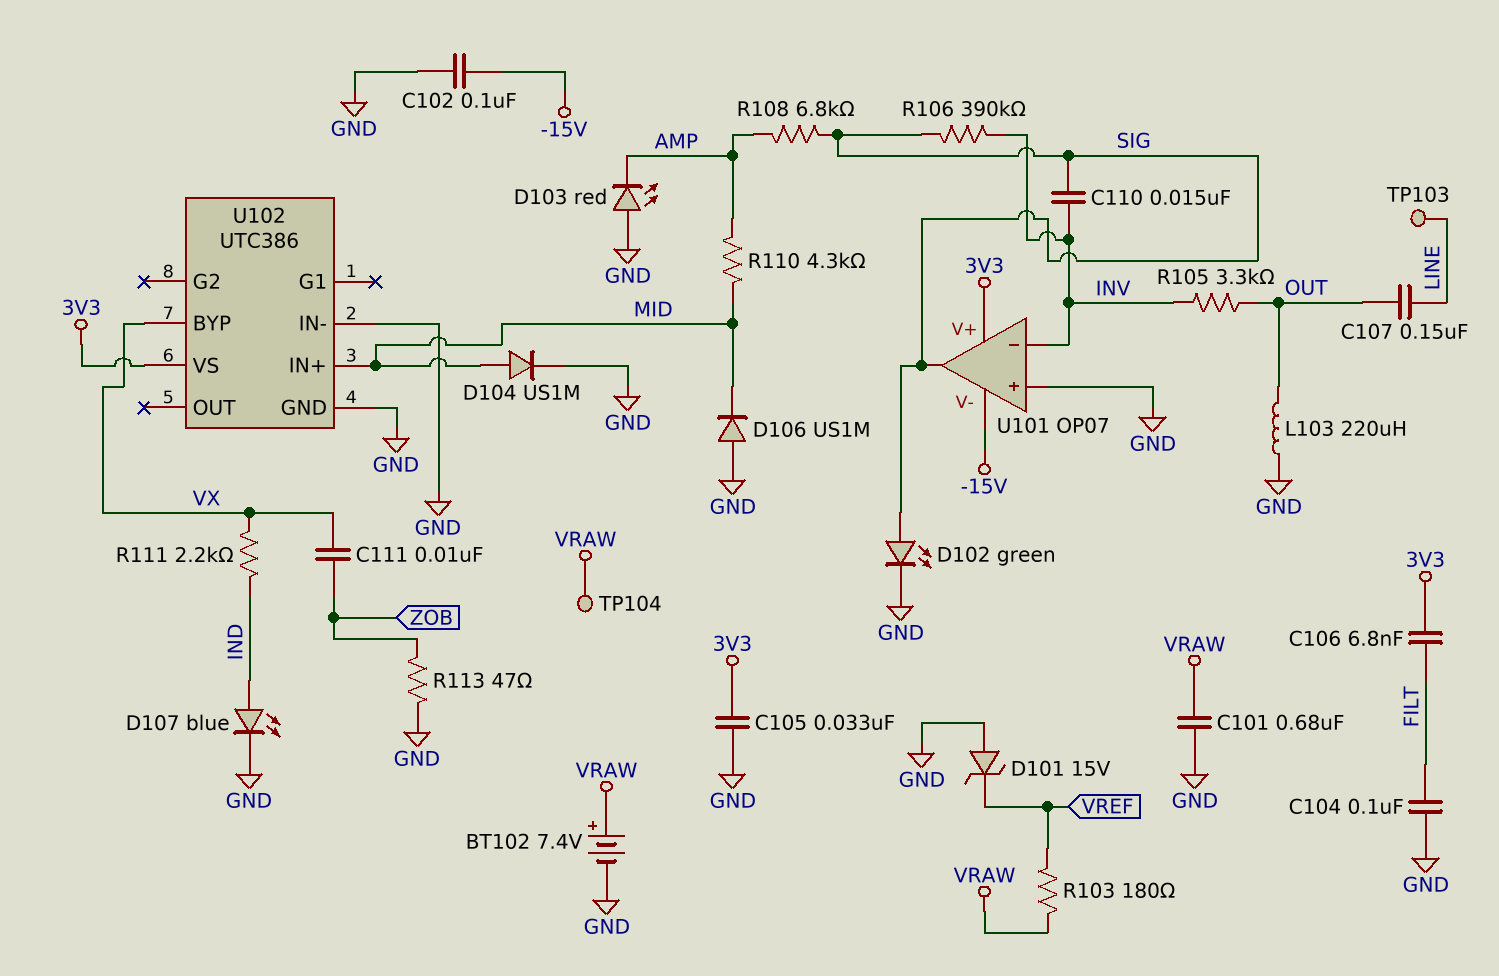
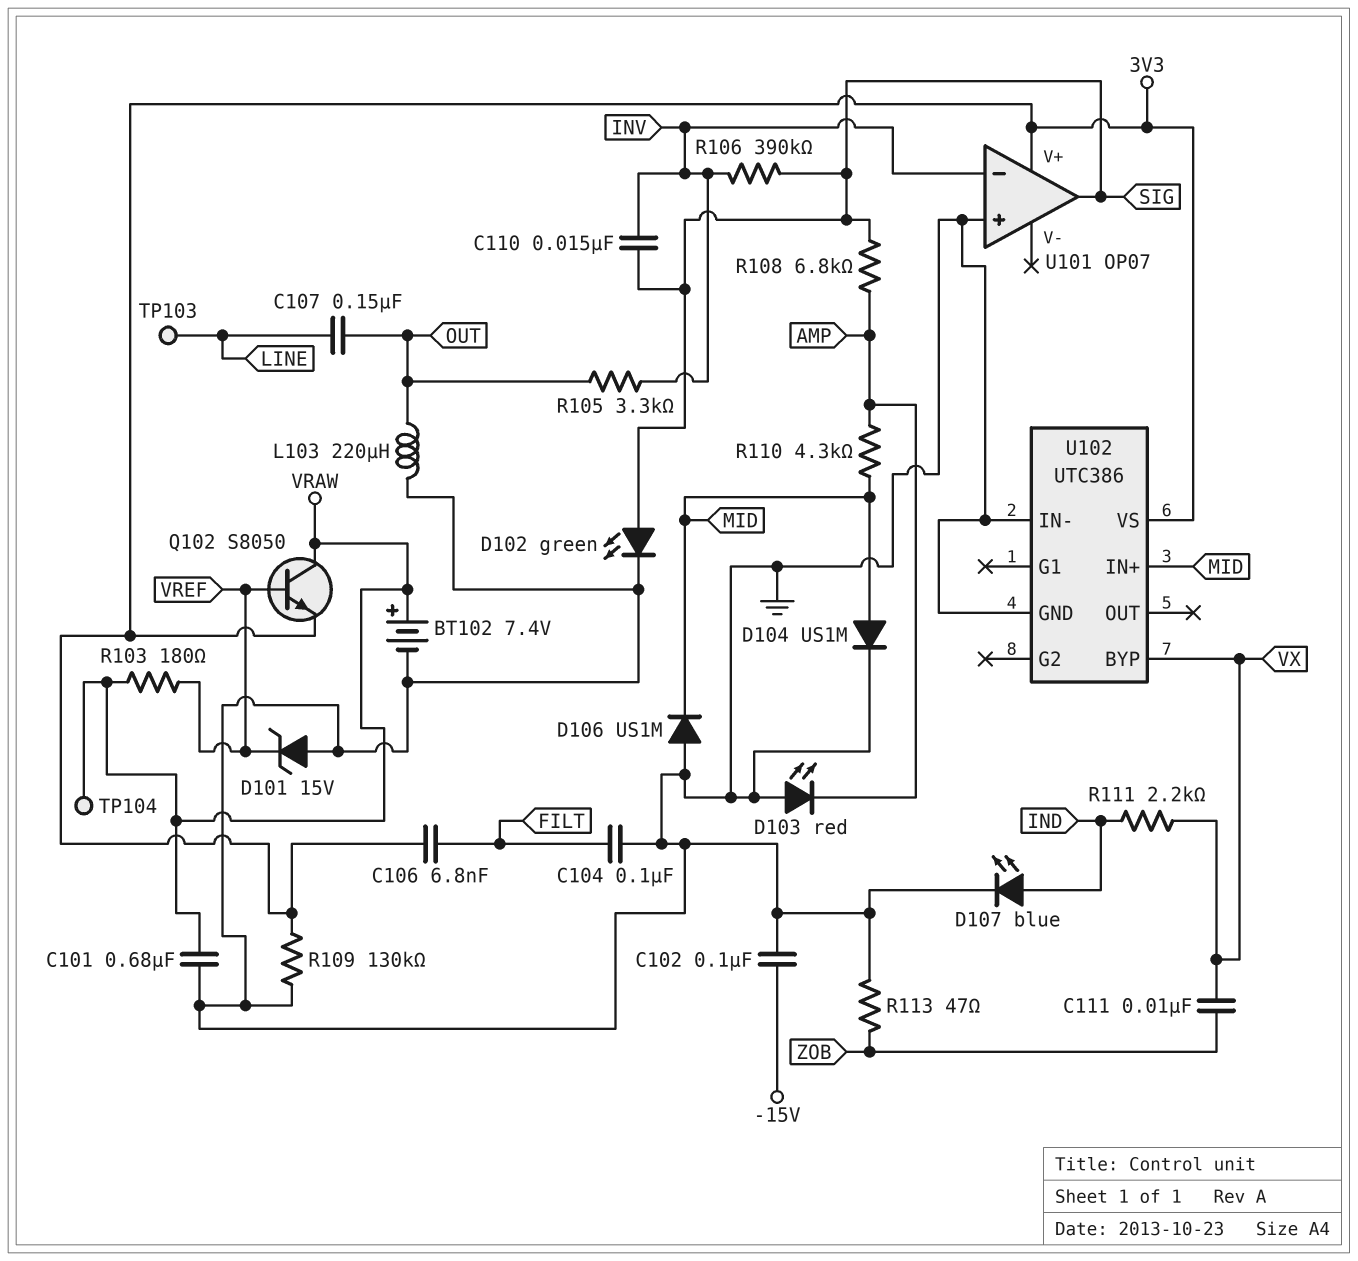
C105: 33nF (3V3, GND) -> none
Q102: none -> NPN S8050 (B VREF, C VRAW, E 3V3)
R109: none -> 130k (3V3, GND)
U101 pin V-: -15V -> none

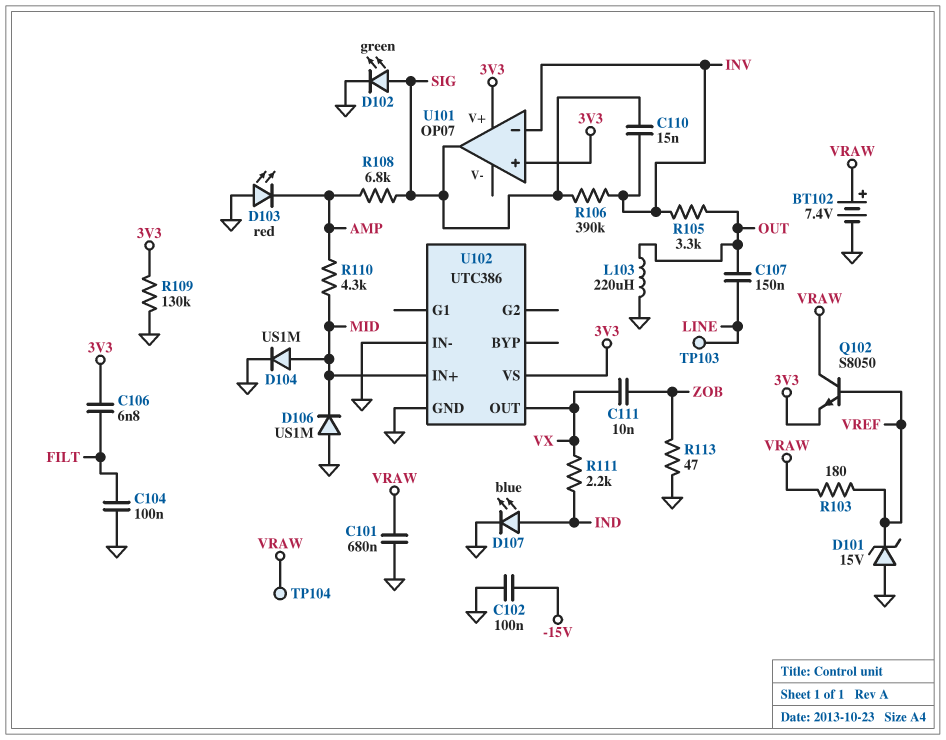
U101 pin in+: GND -> 3V3
U102 pin BYP: VX -> none
U102 pin OUT: none -> VX

